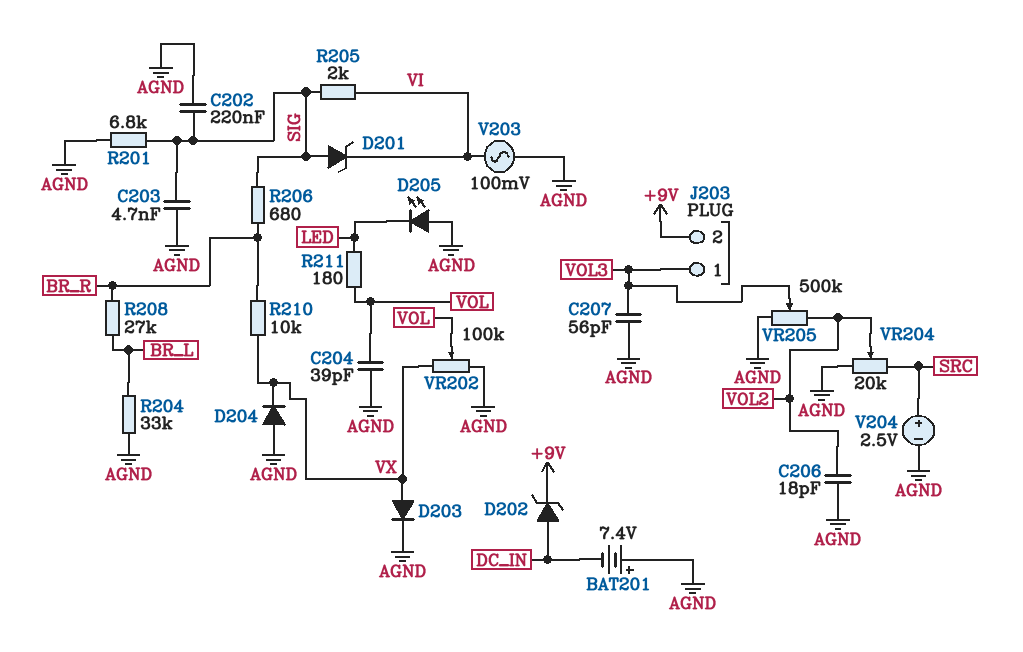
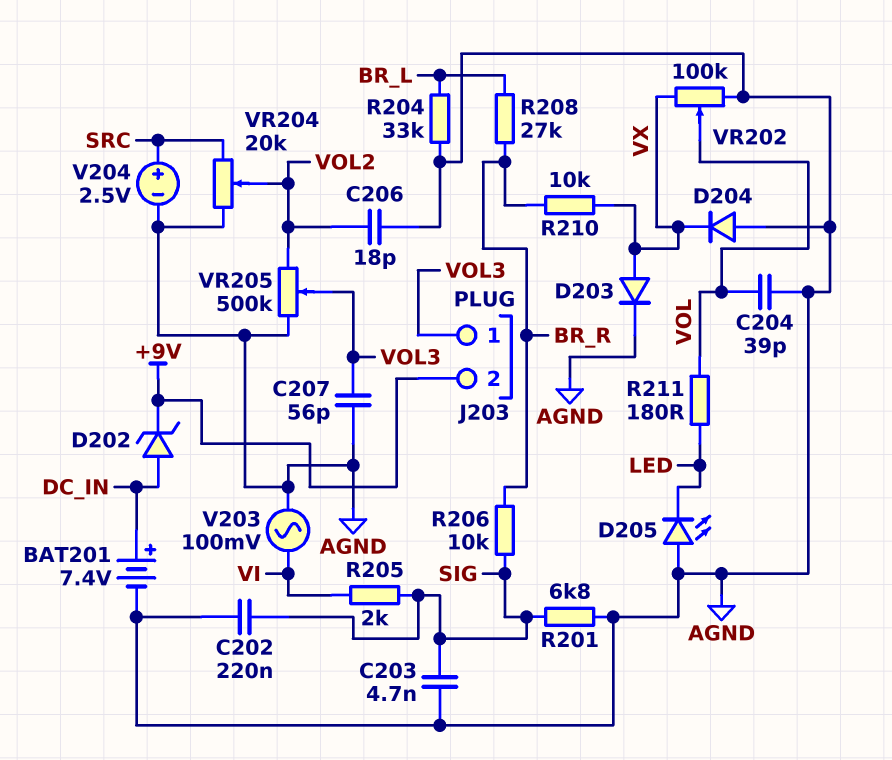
BAT201: 7.4V (plus AGND, minus DC_IN) -> 7.4V (plus DC_IN, minus AGND)
D201: zener (A SIG, K VI) -> none
R206: 680 (BR_R, SIG) -> 10k (BR_R, SIG)

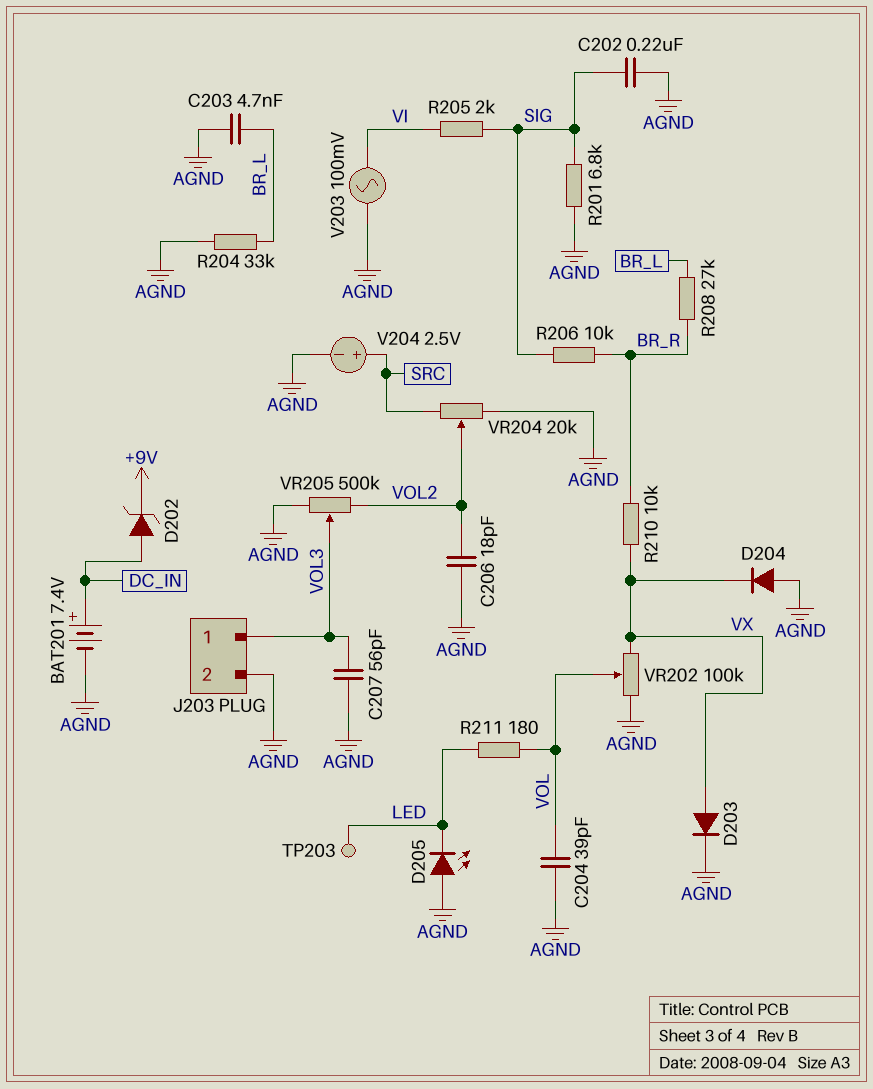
C203: 4.7nF (AGND, SIG) -> 4.7nF (AGND, BR_L)
J203 pin 2: +9V -> AGND
TP203: none -> test point (LED)

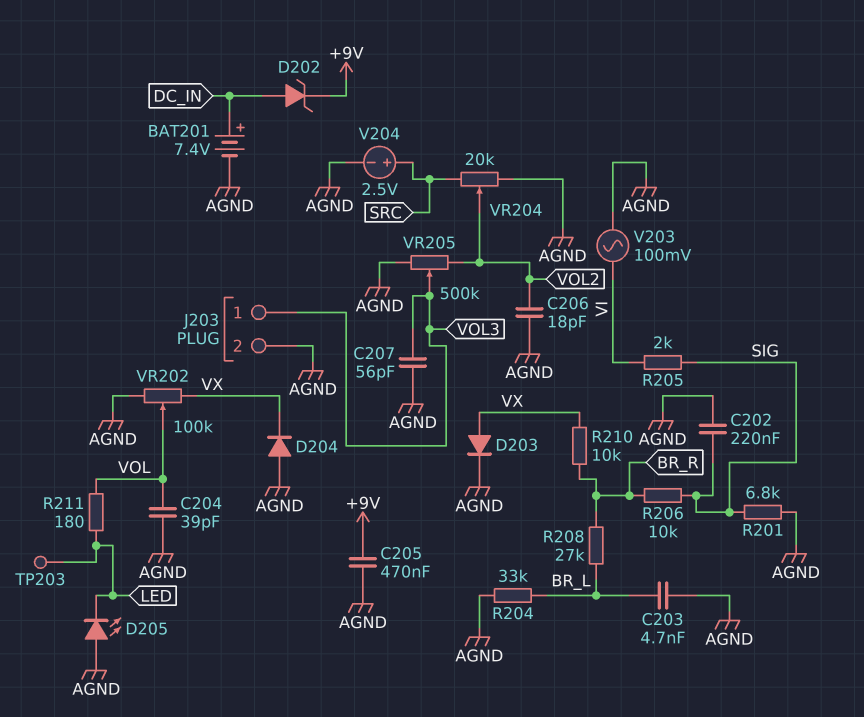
C205: none -> 470nF (+9V, AGND)

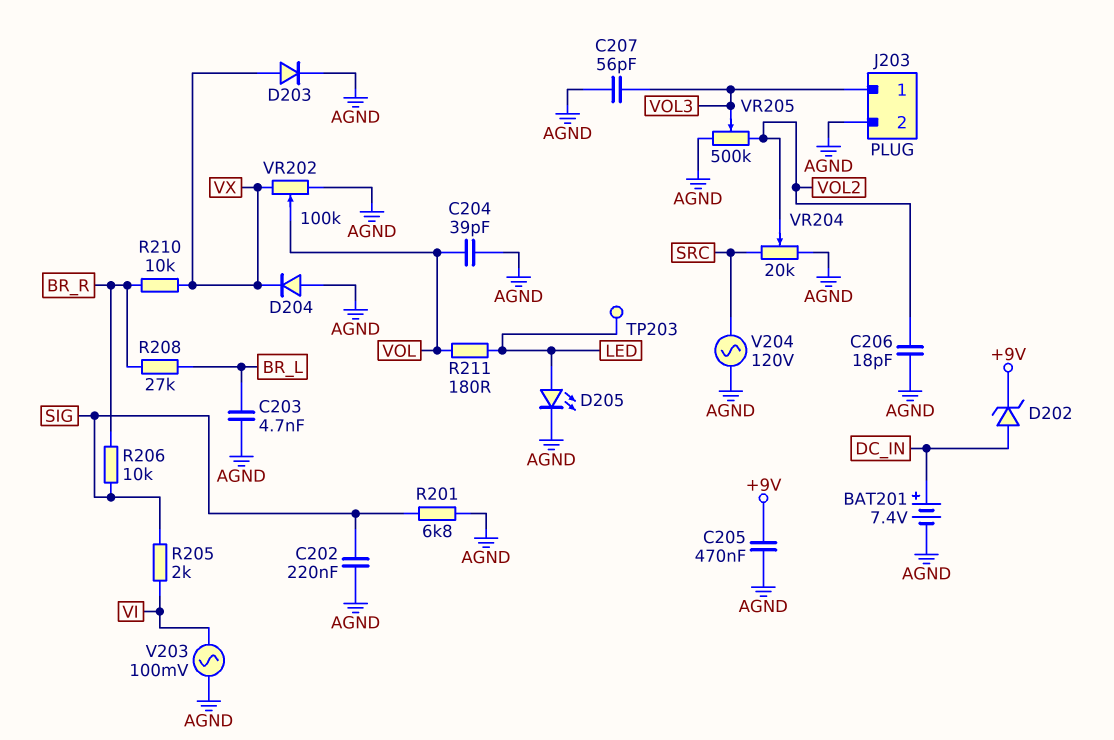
D205: LED (A AGND, K LED) -> LED (A LED, K AGND)
R204: 33k (AGND, BR_L) -> none
V204: 2.5V (plus SRC, minus AGND) -> AC 120V (AGND, SRC)

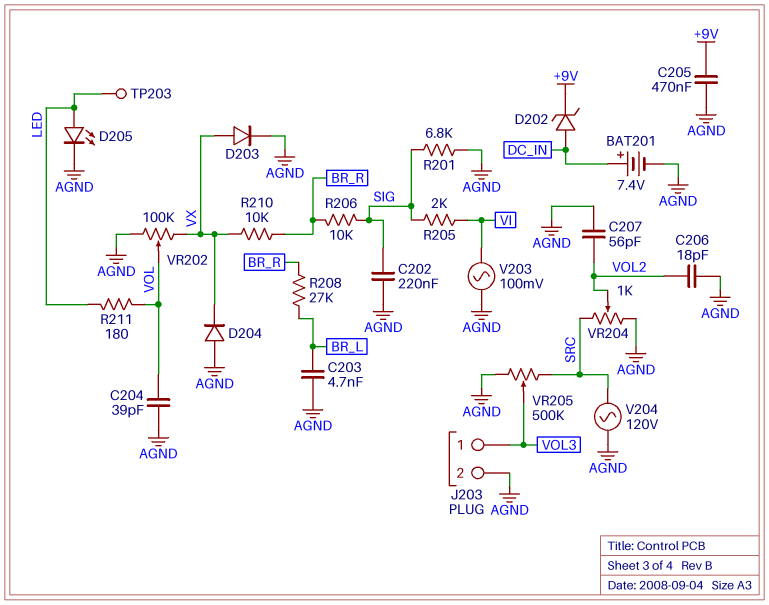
C207: 56pF (AGND, VOL3) -> 56pF (AGND, VOL2)
VR204: 20k (AGND, SRC, wiper VOL2) -> 1k (AGND, SRC, wiper VOL2)
VR205: 500k (AGND, VOL2, wiper VOL3) -> 500k (AGND, SRC, wiper VOL3)

